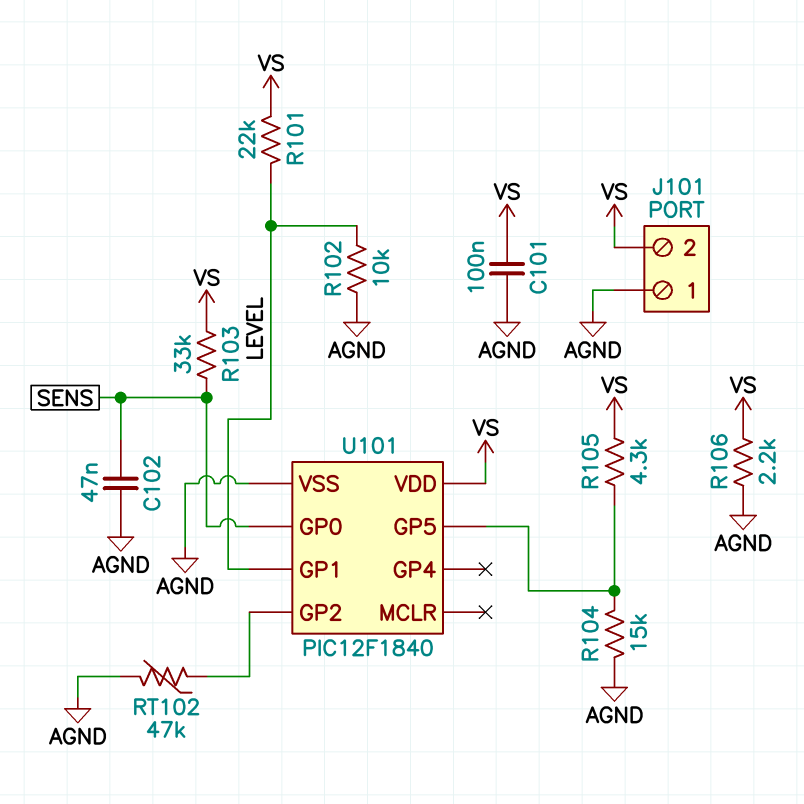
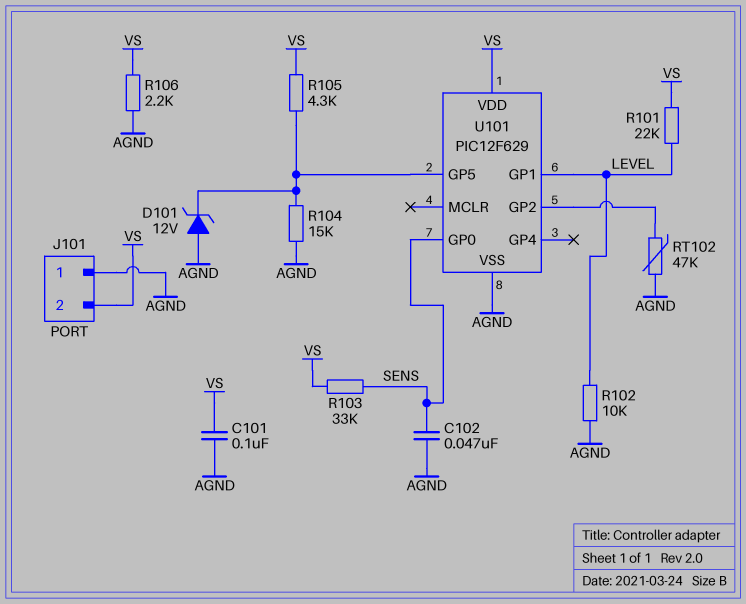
D101: none -> zener 12V (A AGND, K U101/GP5)
U101: PIC12F1840 -> PIC12F629

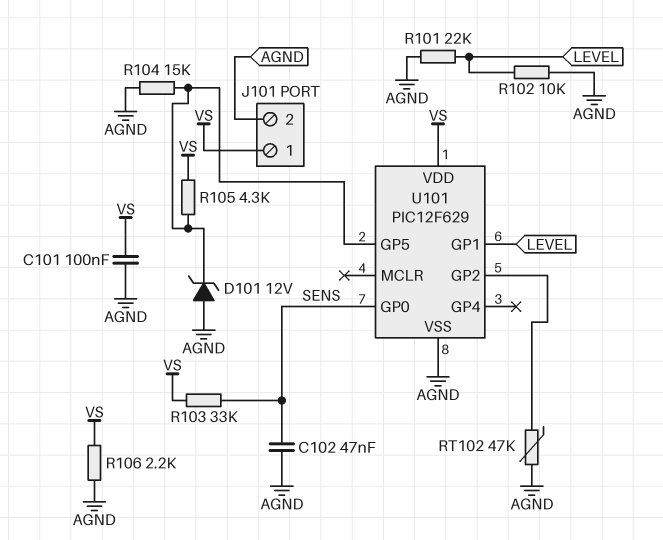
J101 pin 1: AGND -> VS
J101 pin 2: VS -> AGND
R101: 22k (LEVEL, VS) -> 22k (AGND, LEVEL)

